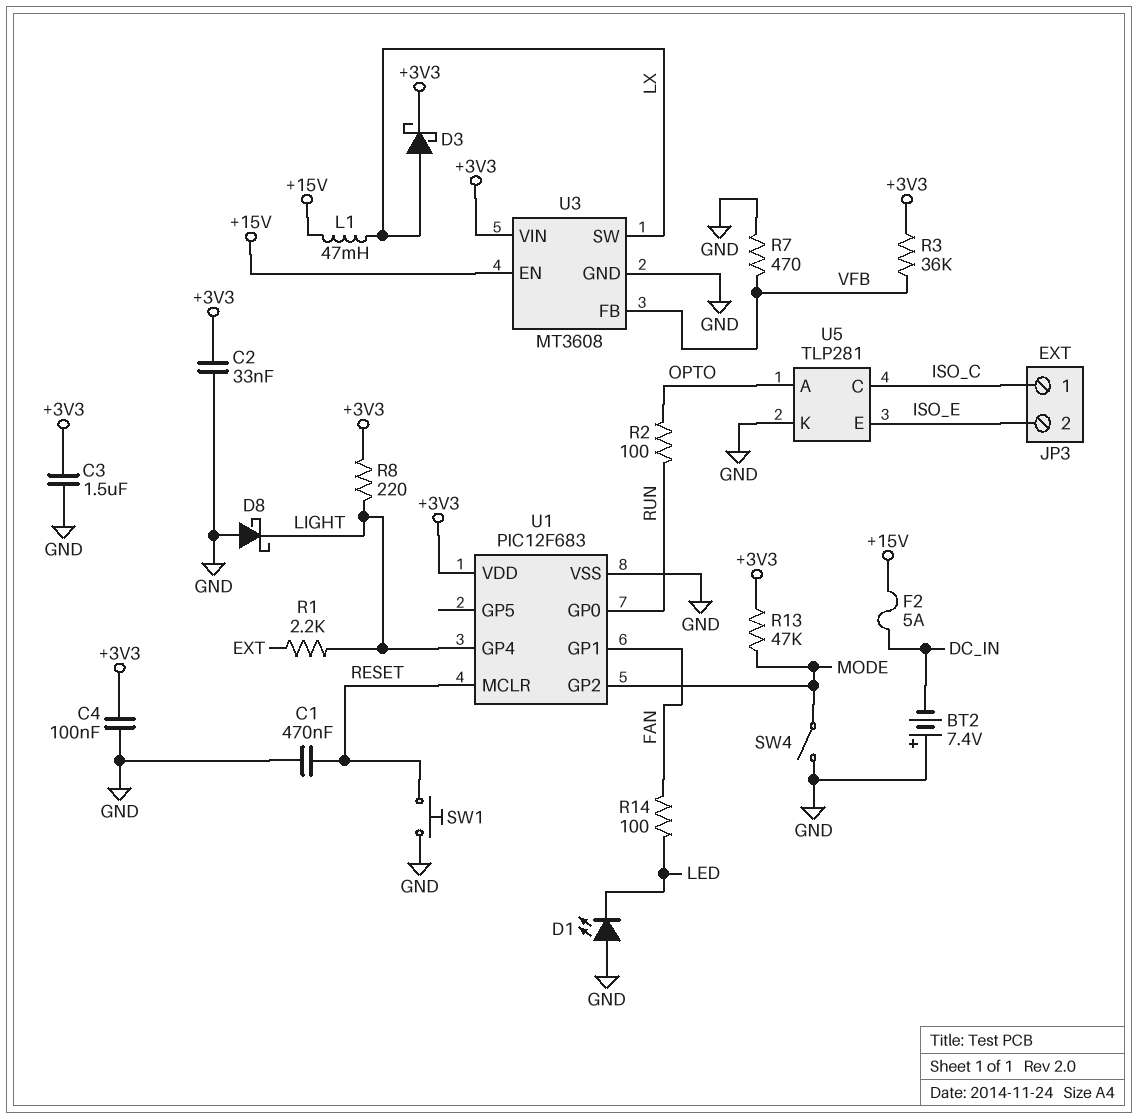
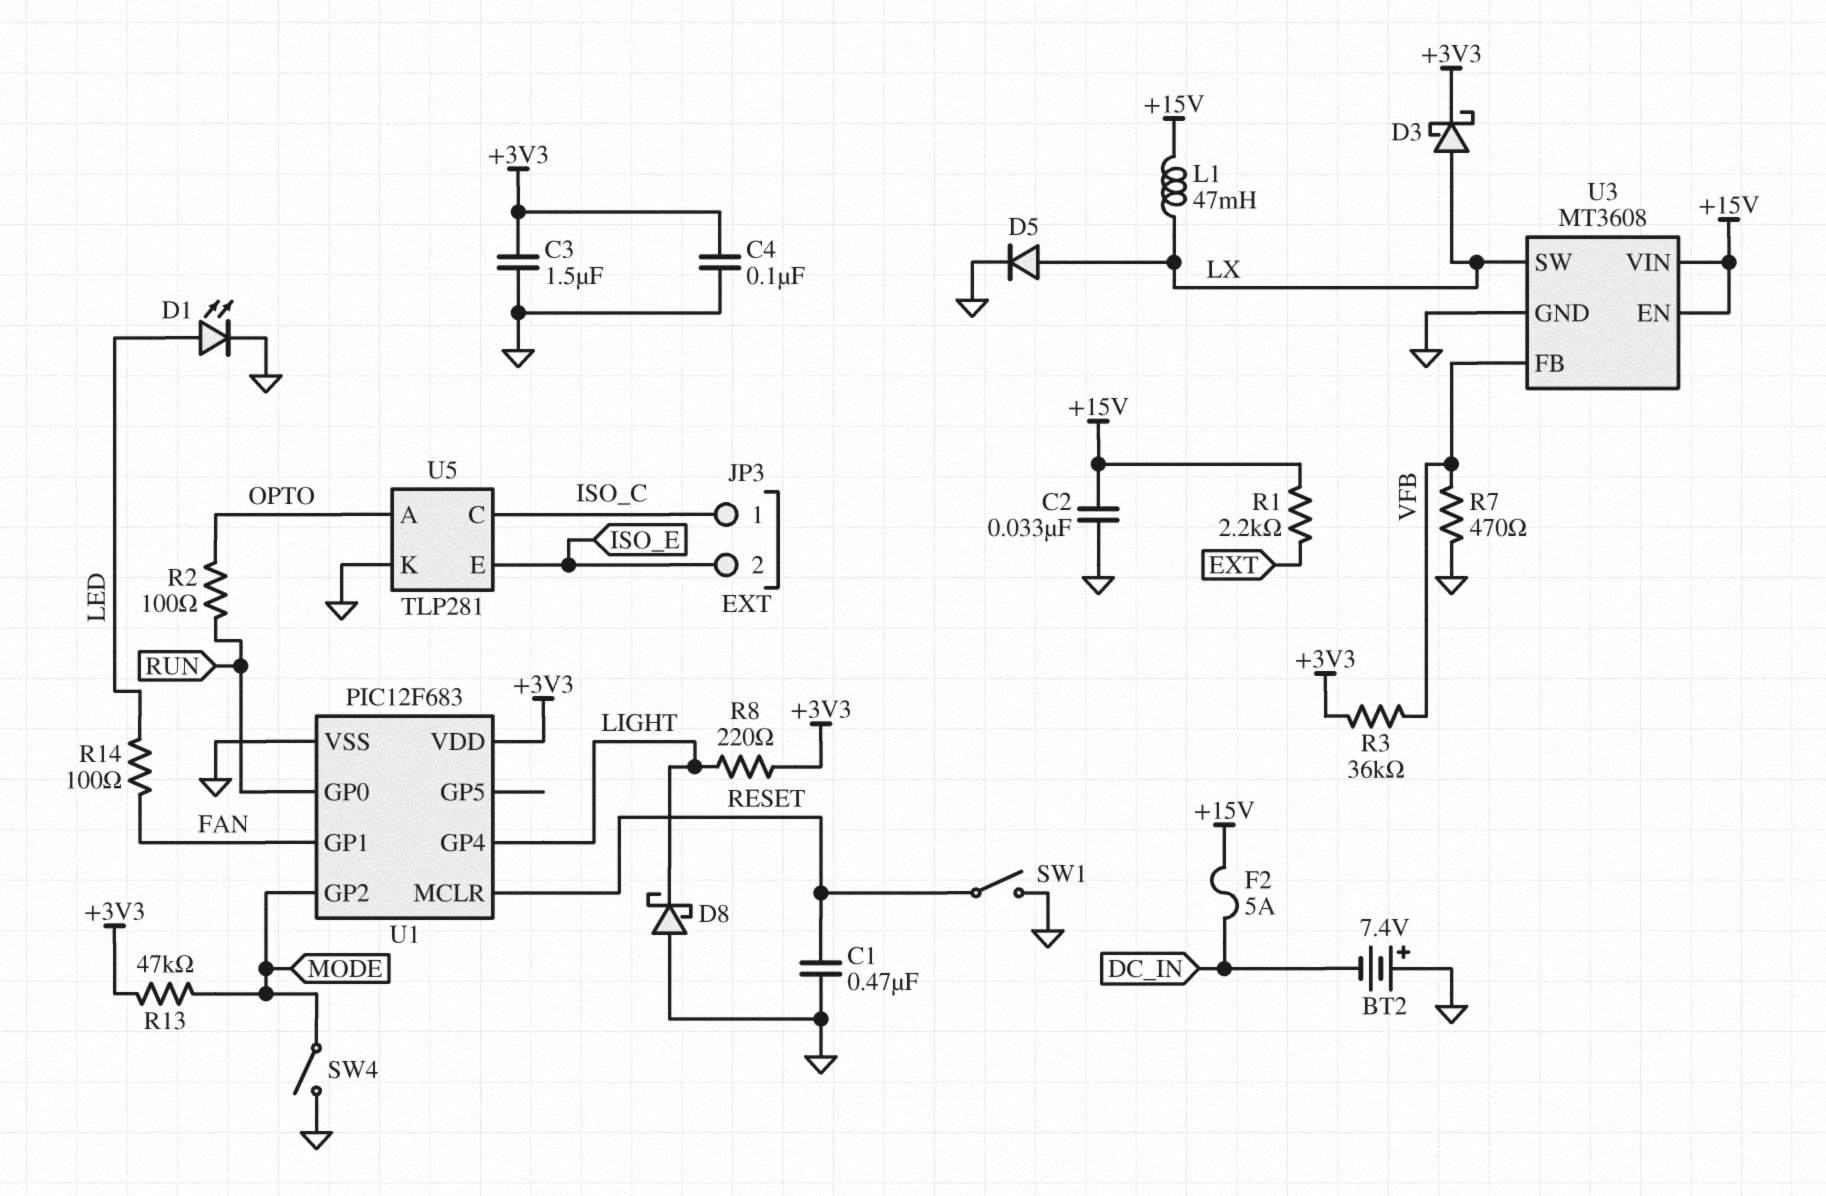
C2: 33nF (+3V3, GND) -> 33nF (+15V, GND)
D1: LED (A GND, K LED) -> LED (A LED, K GND)
D5: none -> diode (A LX, K GND)
R1: 2.2k (EXT, LIGHT) -> 2.2k (+15V, EXT)
SW1: button (GND, RESET) -> switch (GND, RESET)
U3 pin VIN: +3V3 -> +15V

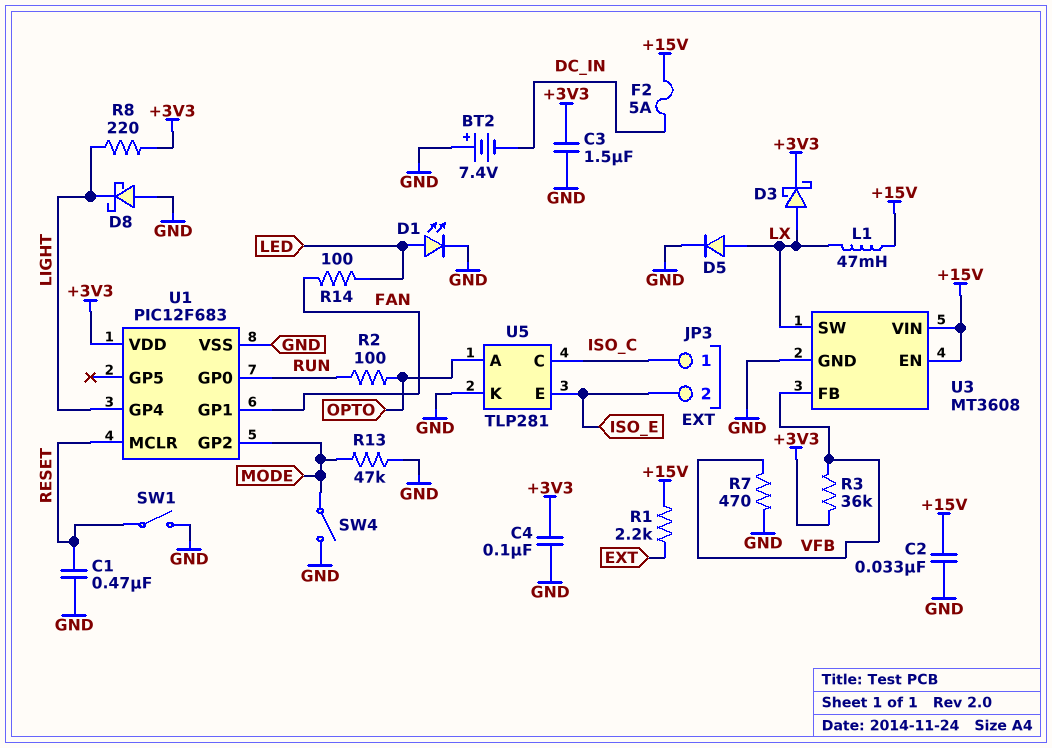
R13: 47k (+3V3, MODE) -> 47k (GND, MODE)

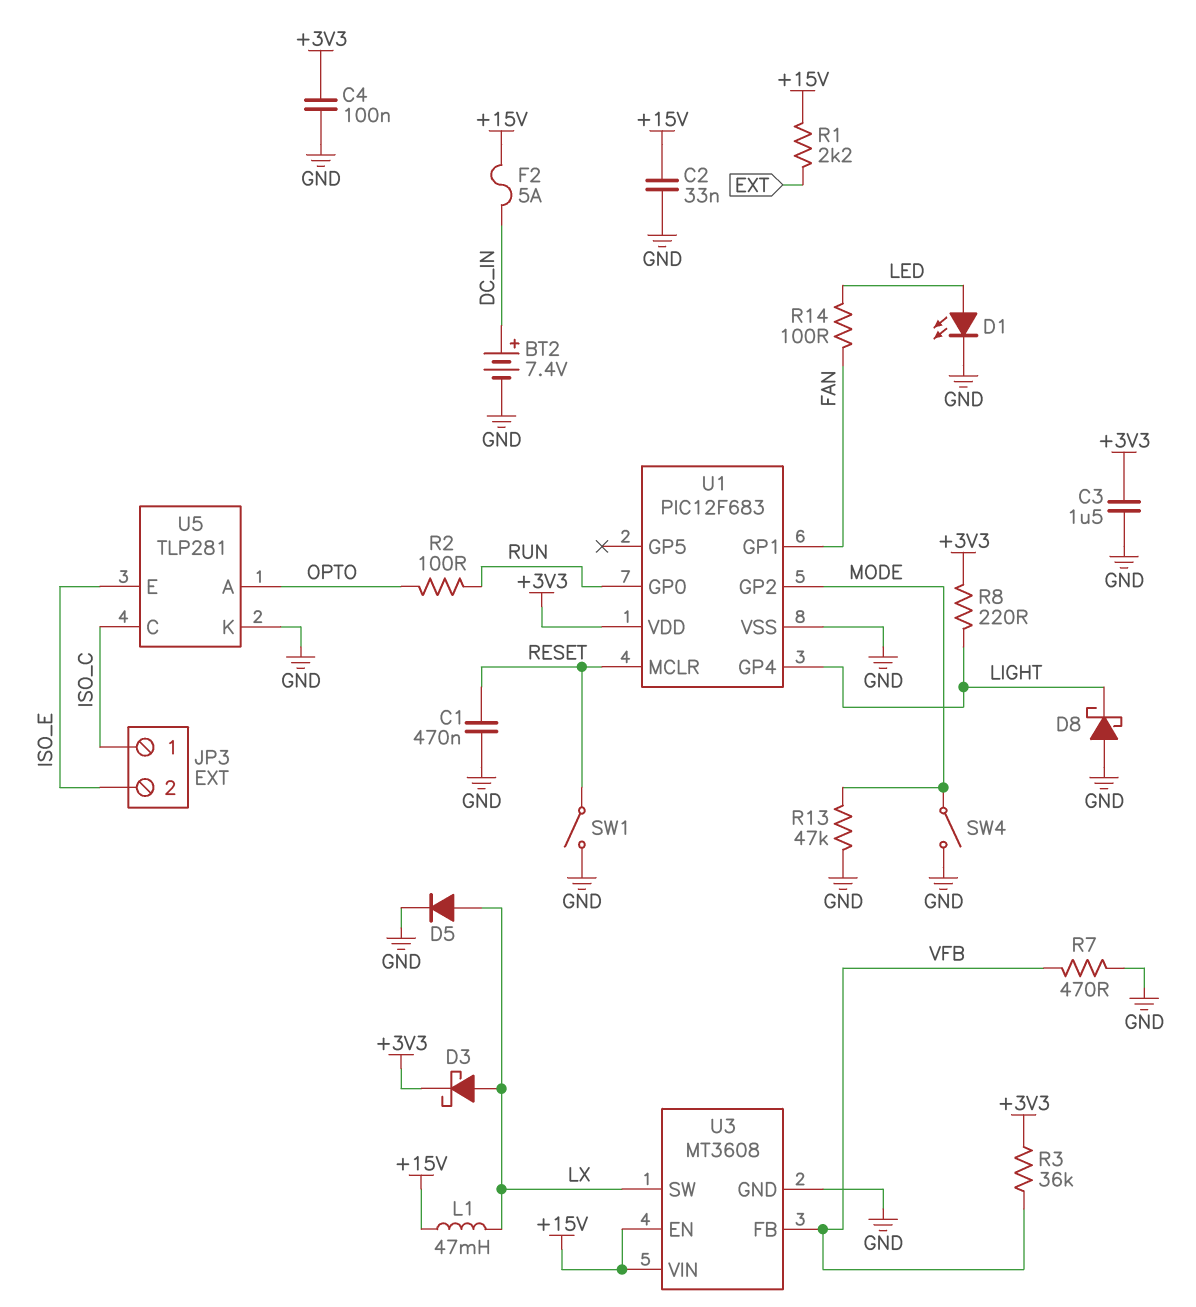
BT2: 7.4V (plus GND, minus DC_IN) -> 7.4V (plus DC_IN, minus GND)

